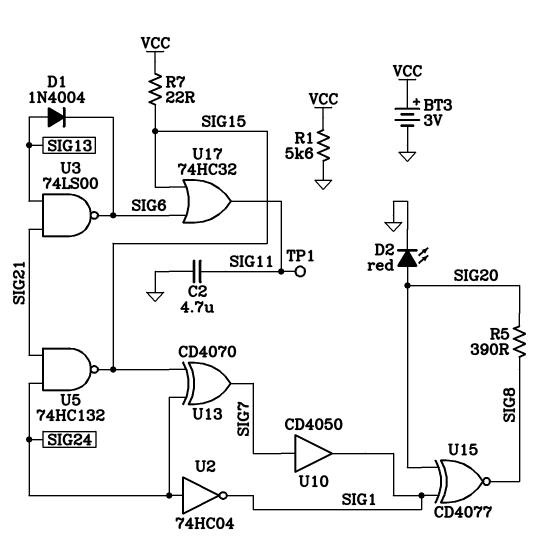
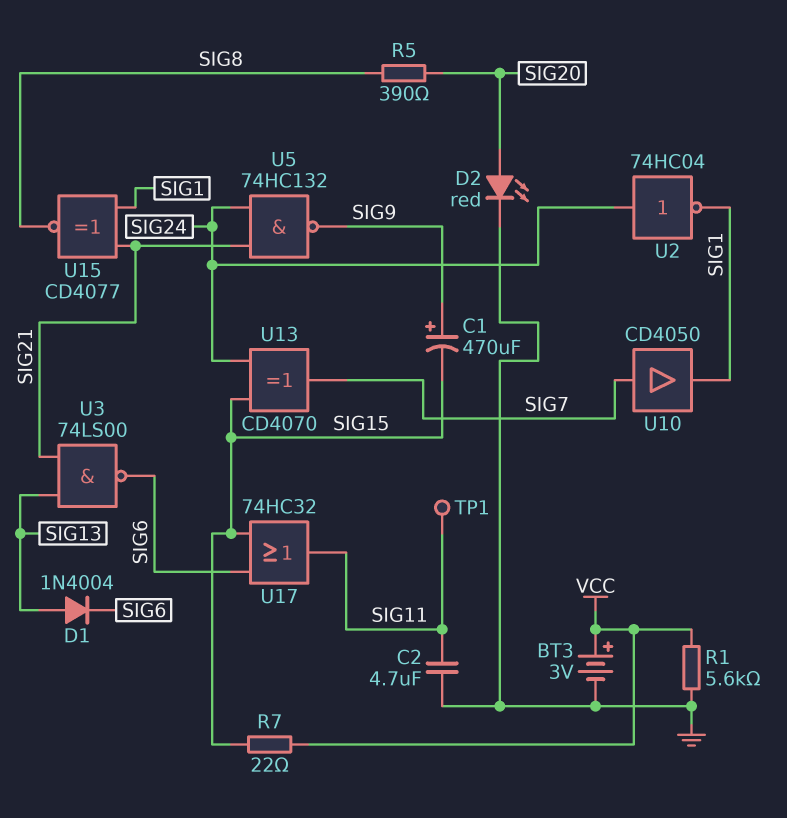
C1: none -> 470uF (plus SIG9, minus SIG15)
U5: NAND 74HC132 (in SIG21, in SIG24, out SIG15) -> NAND 74HC132 (in SIG21, in SIG24, out SIG9)
U15: XNOR CD4077 (in SIG1, in SIG20, out SIG8) -> XNOR CD4077 (in SIG1, in SIG21, out SIG8)

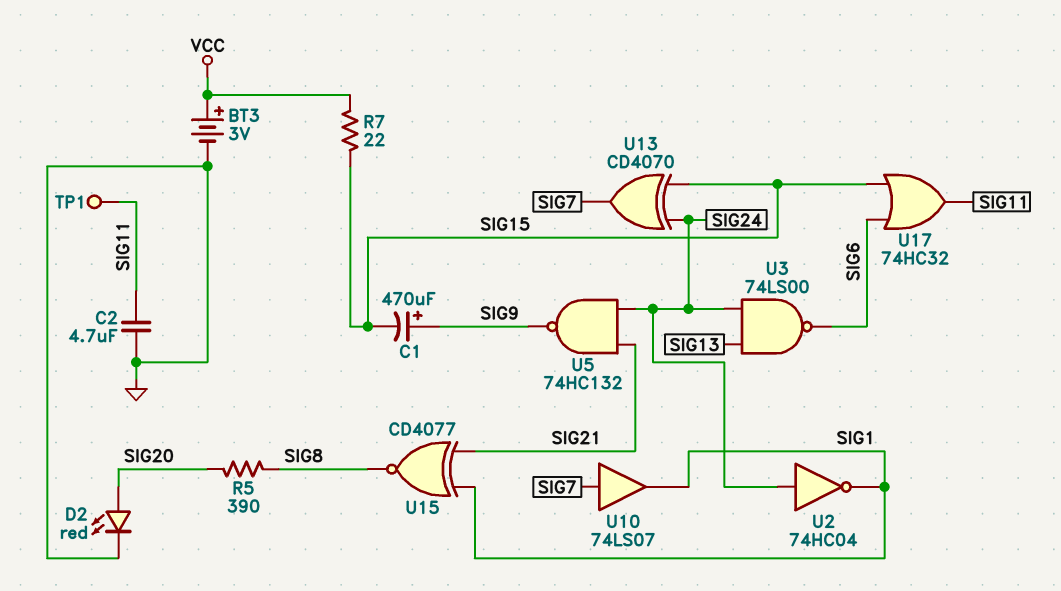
D1: diode 1N4004 (A SIG13, K SIG6) -> none
R1: 5.6k (GND, VCC) -> none
U3: NAND 74LS00 (in SIG13, in SIG21, out SIG6) -> NAND 74LS00 (in SIG13, in SIG24, out SIG6)
U10: buffer CD4050 (in SIG7, out SIG1) -> buffer 74LS07 (in SIG7, out SIG1)

